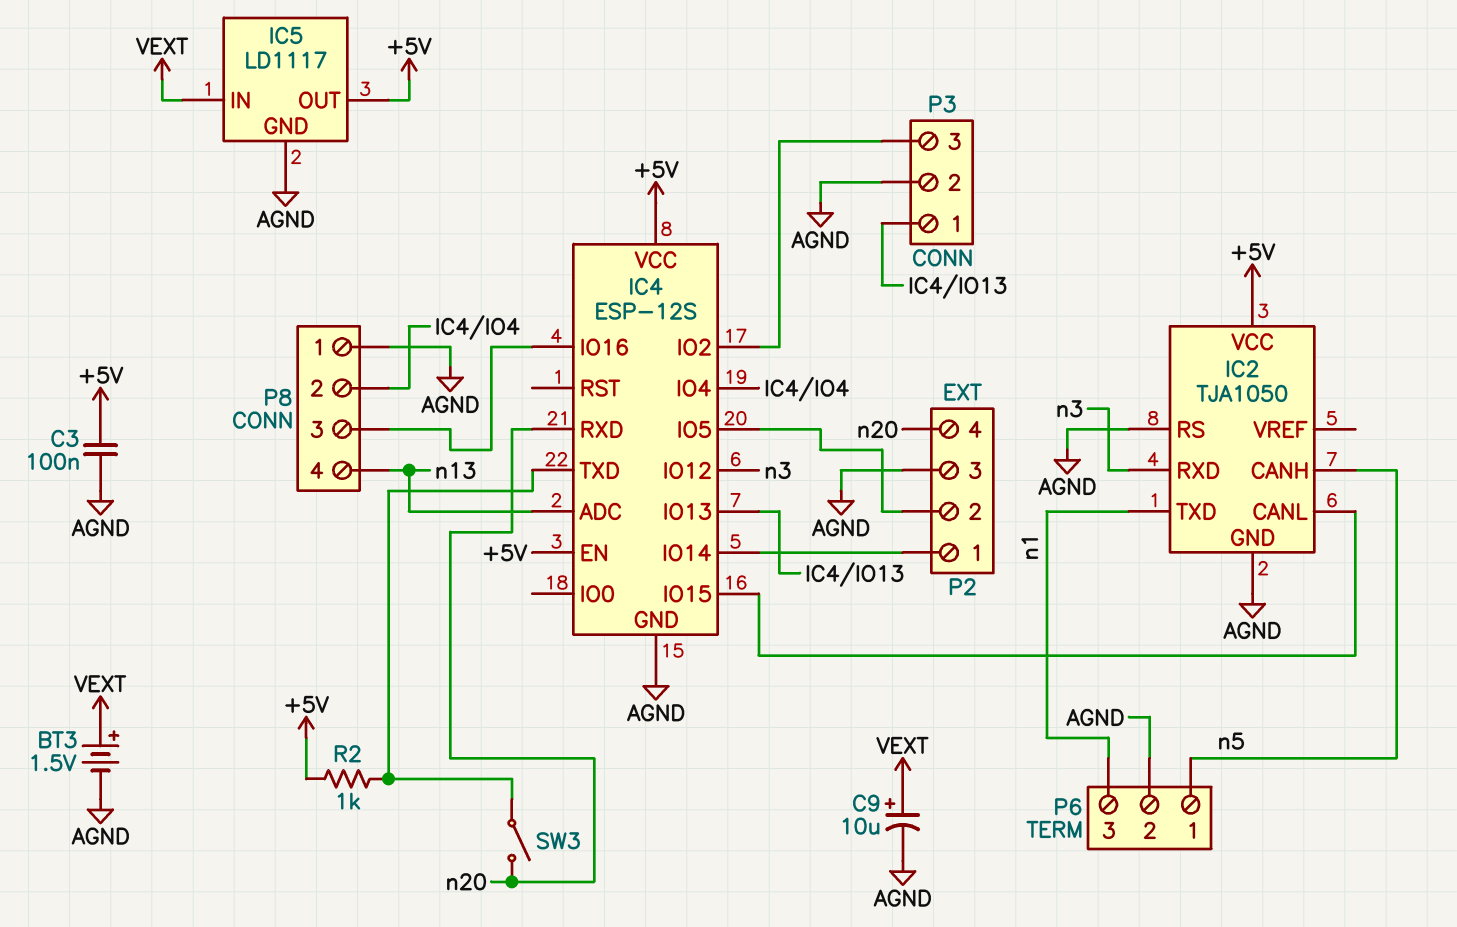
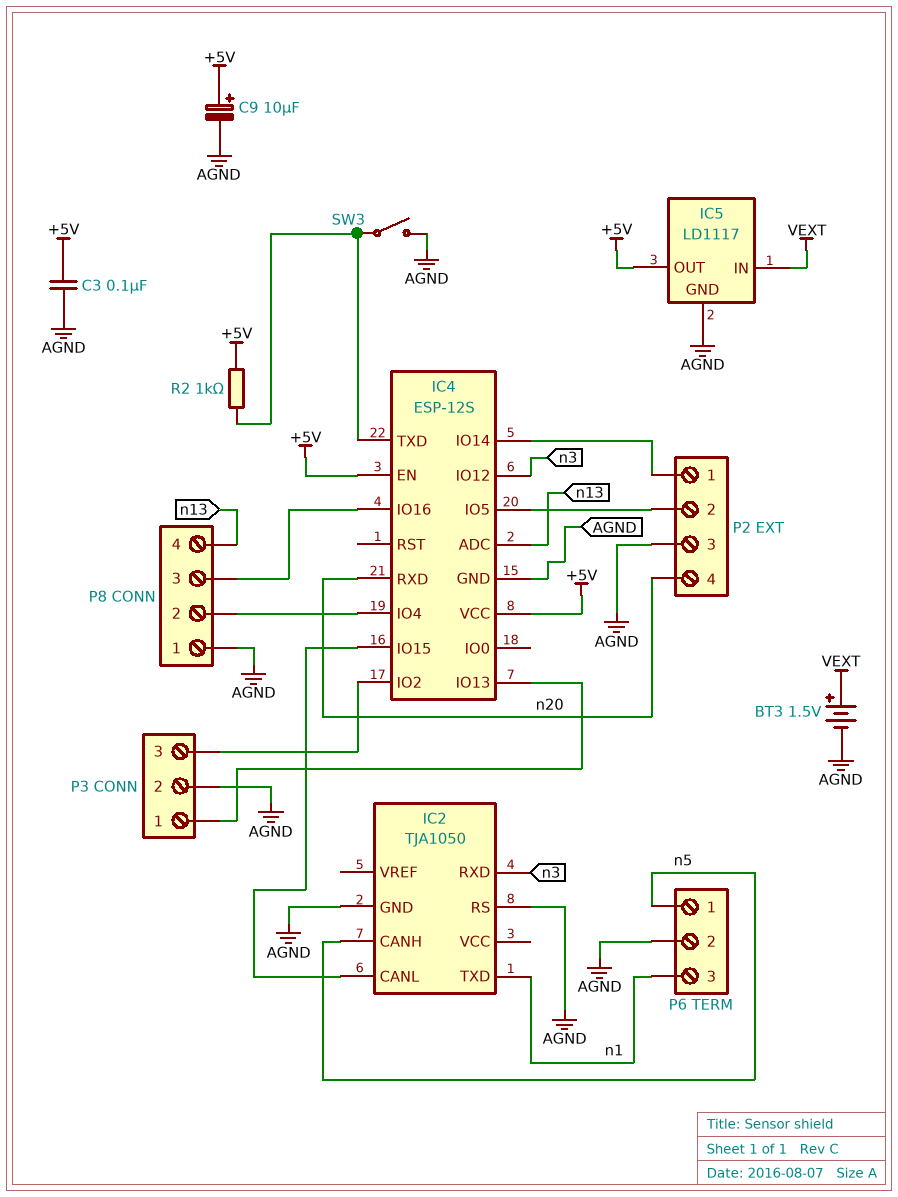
C9: 10uF (plus VEXT, minus AGND) -> 10uF (plus +5V, minus AGND)
IC2 pin VCC: +5V -> none
SW3: switch (IC4/TXD, n20) -> switch (AGND, IC4/TXD)

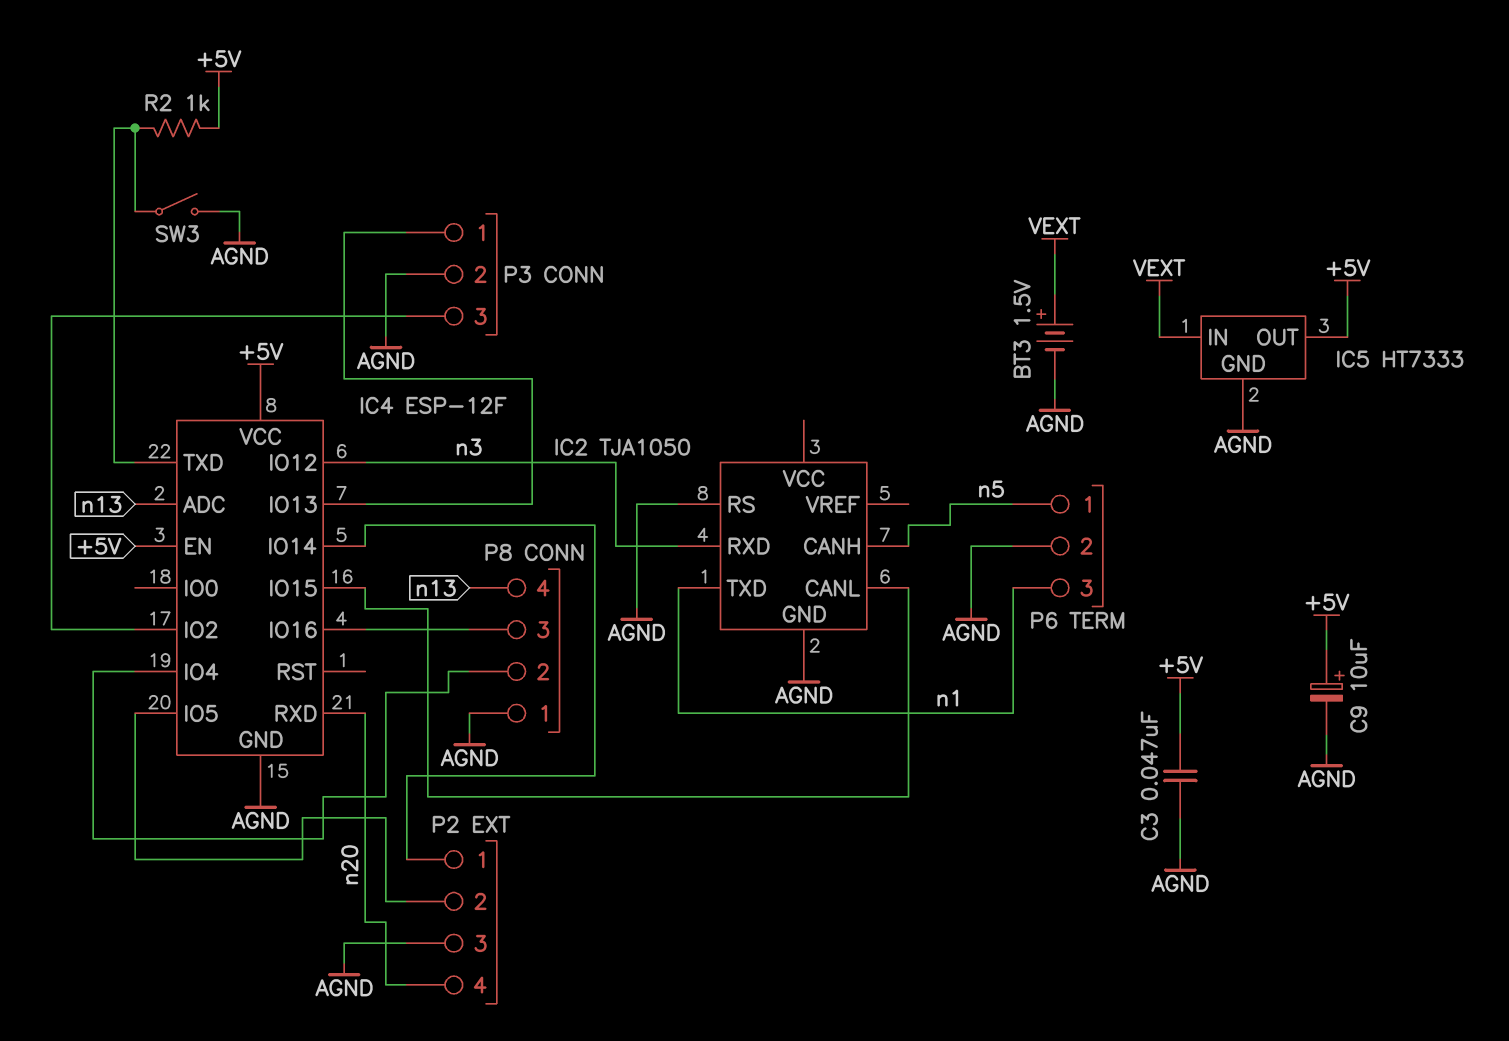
C3: 100nF (+5V, AGND) -> 47nF (+5V, AGND)
IC4: ESP-12S -> ESP-12F
IC5: LD1117 -> HT7333

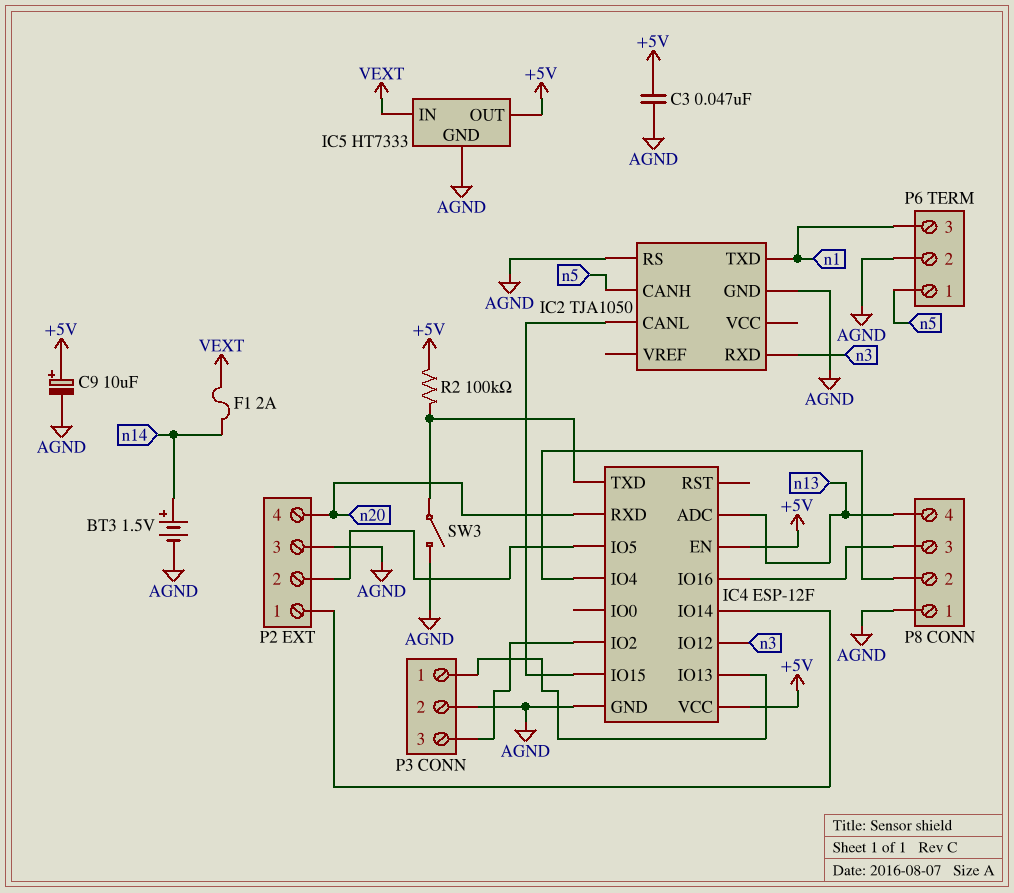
BT3: 1.5V (plus VEXT, minus AGND) -> 1.5V (plus n14, minus AGND)
F1: none -> 2A (VEXT, n14)
R2: 1k (+5V, IC4/TXD) -> 100k (+5V, IC4/TXD)

